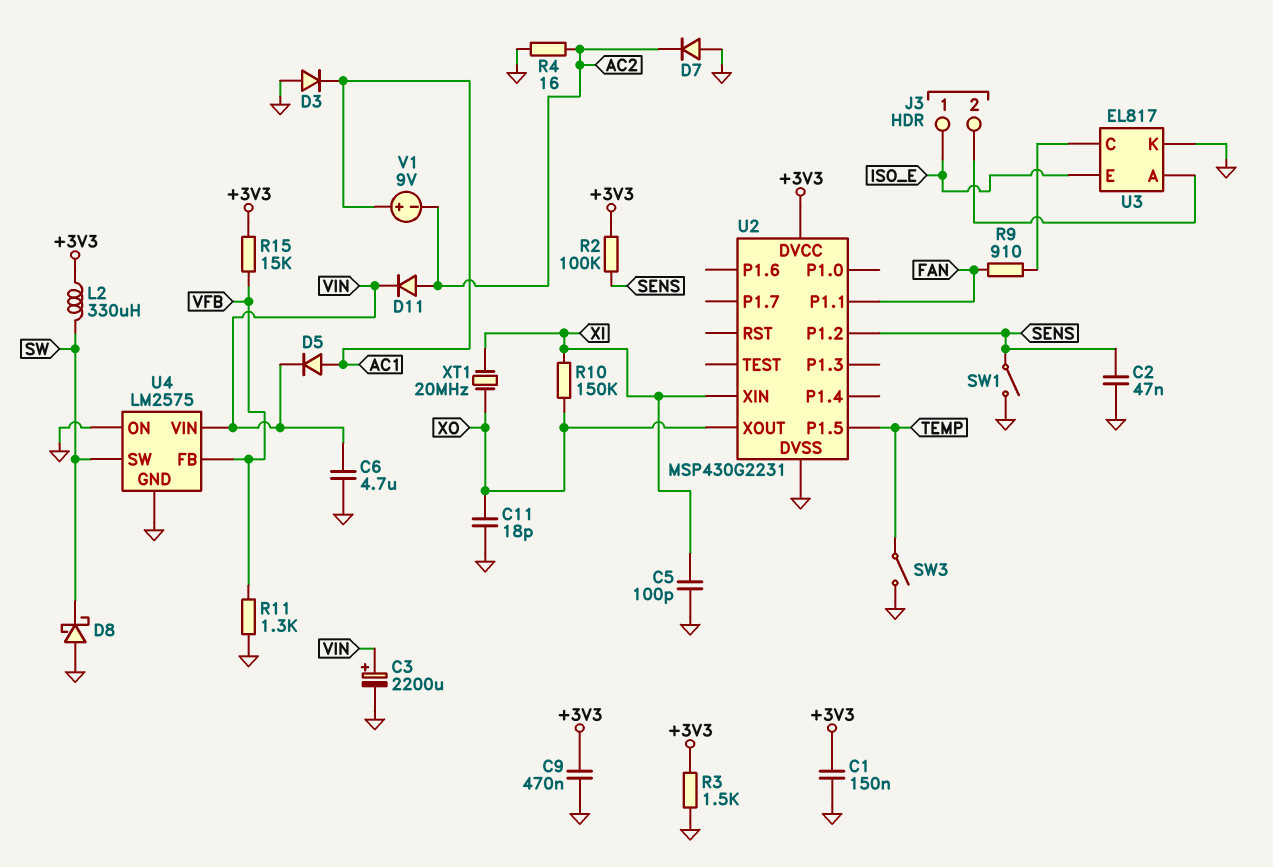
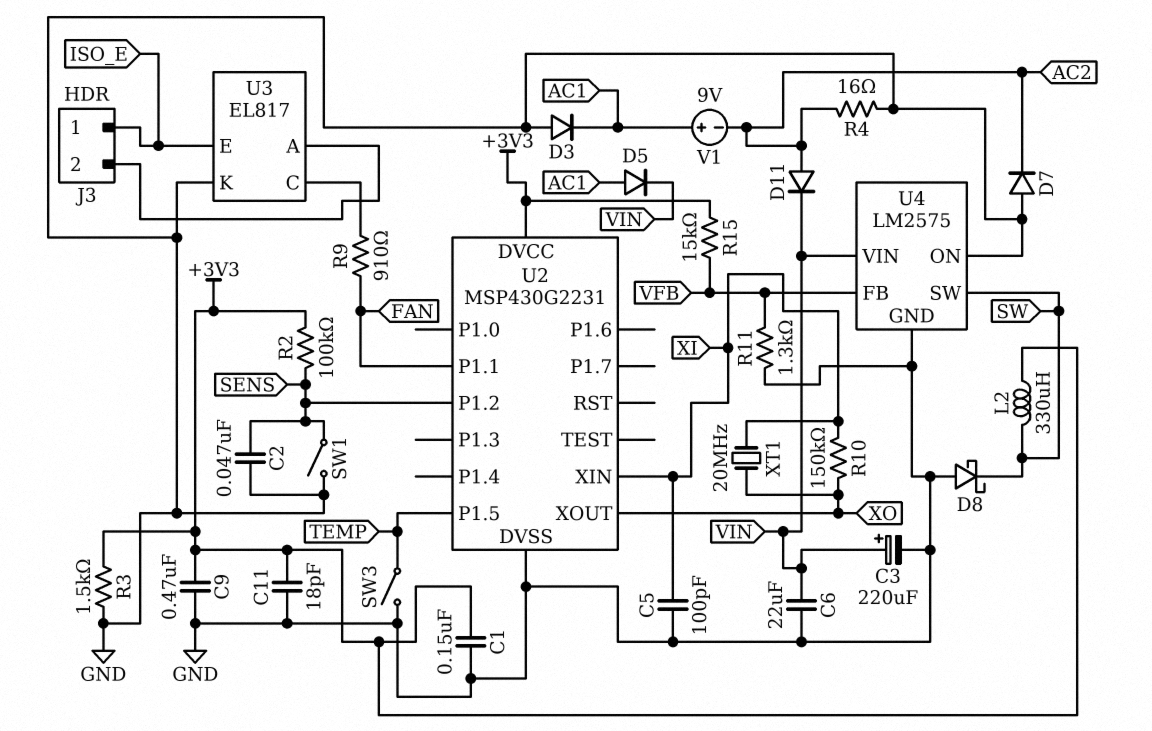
C3: 2200uF (plus VIN, minus GND) -> 220uF (plus VIN, minus GND)
C6: 4.7uF (GND, VIN) -> 22uF (GND, VIN)
C11: 18pF (GND, XO) -> 18pF (+3V3, GND)

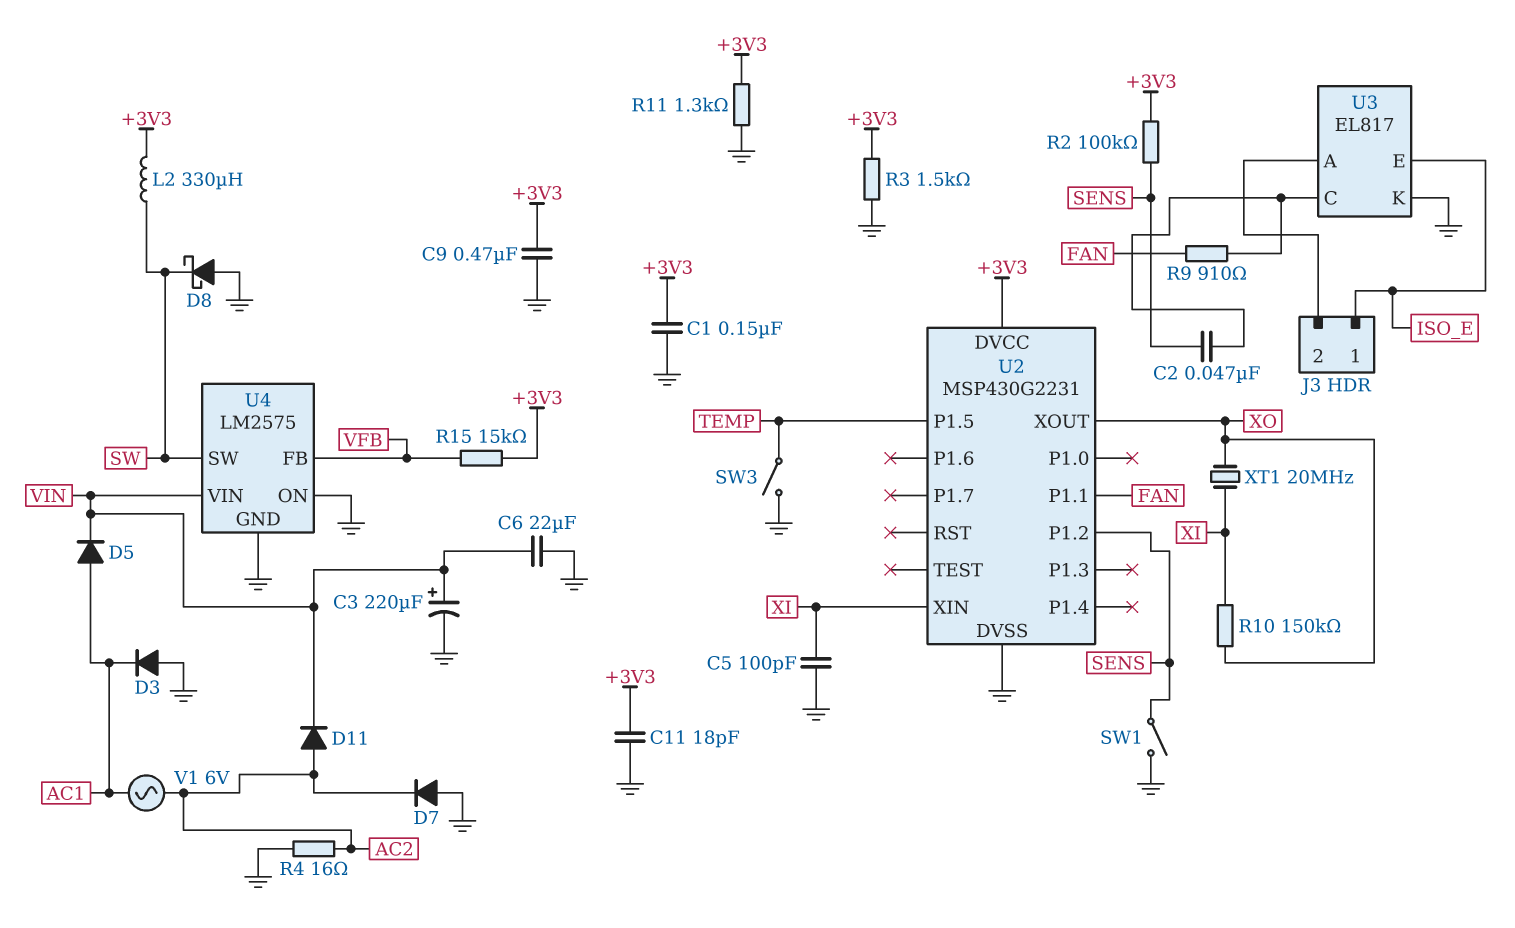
C2: 47nF (GND, SENS) -> 47nF (SENS, U3/C)
R11: 1.3k (GND, VFB) -> 1.3k (+3V3, GND)
V1: 9V (plus AC1, minus AC2) -> AC 6V (AC1, AC2)

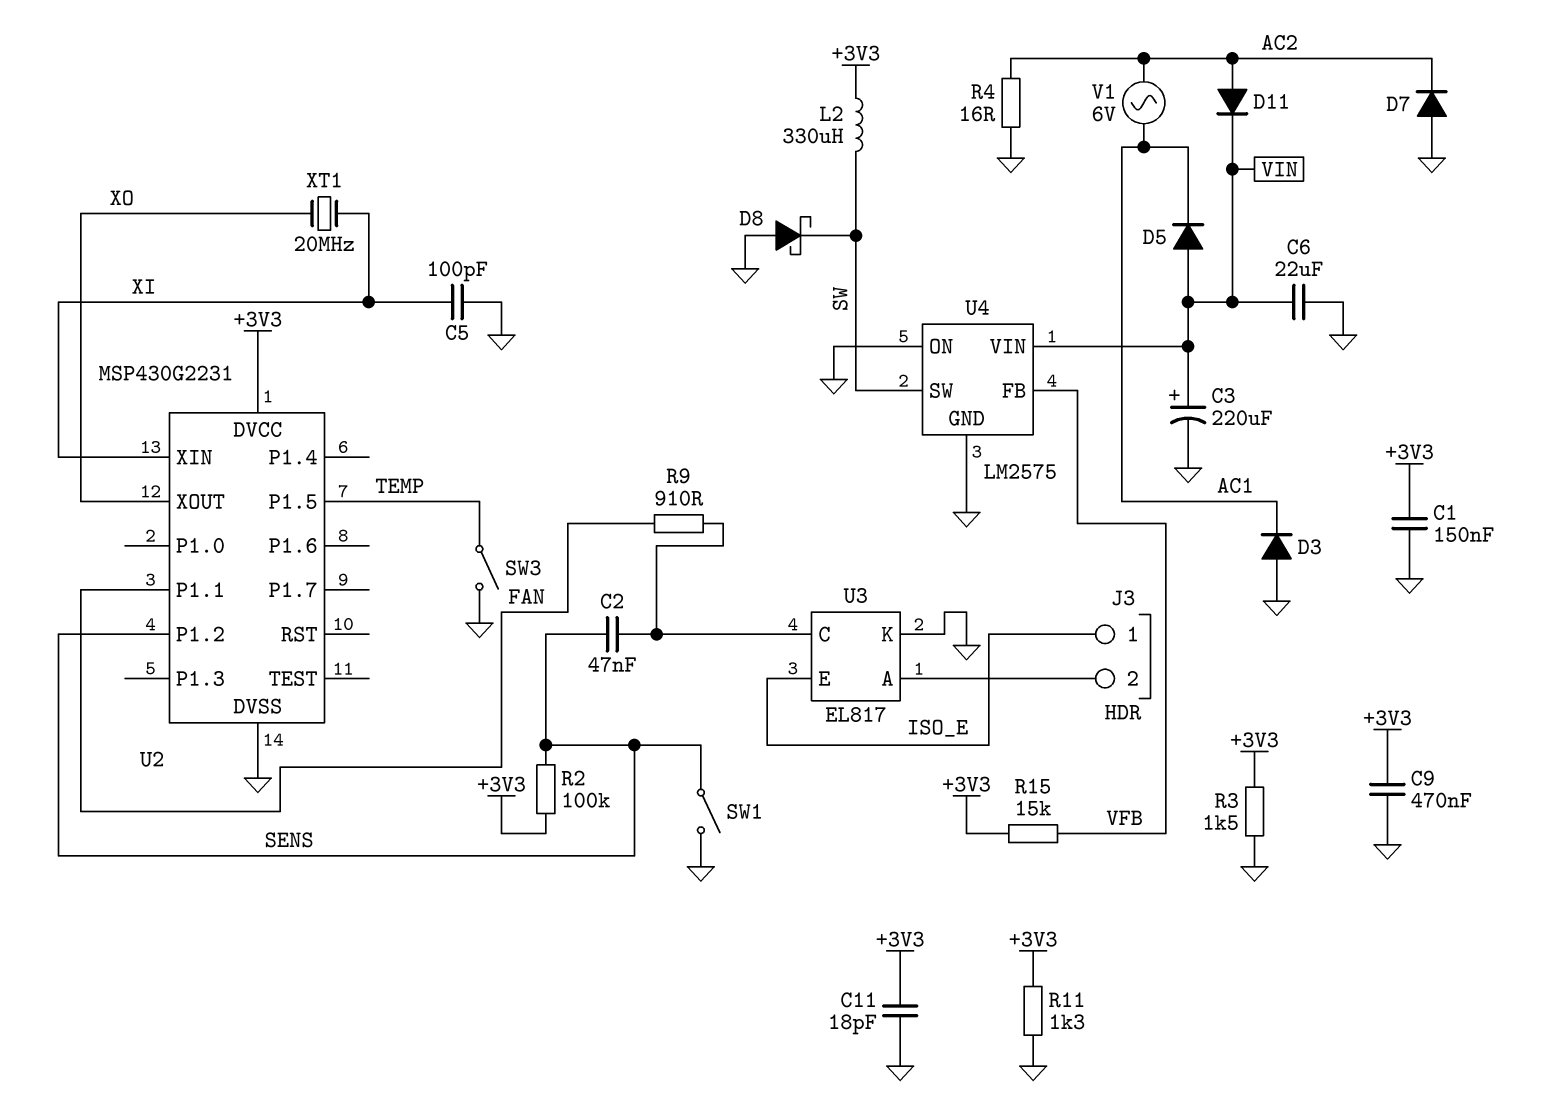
D5: diode (A AC1, K VIN) -> diode (A VIN, K AC1)
R10: 150k (XI, XO) -> none

